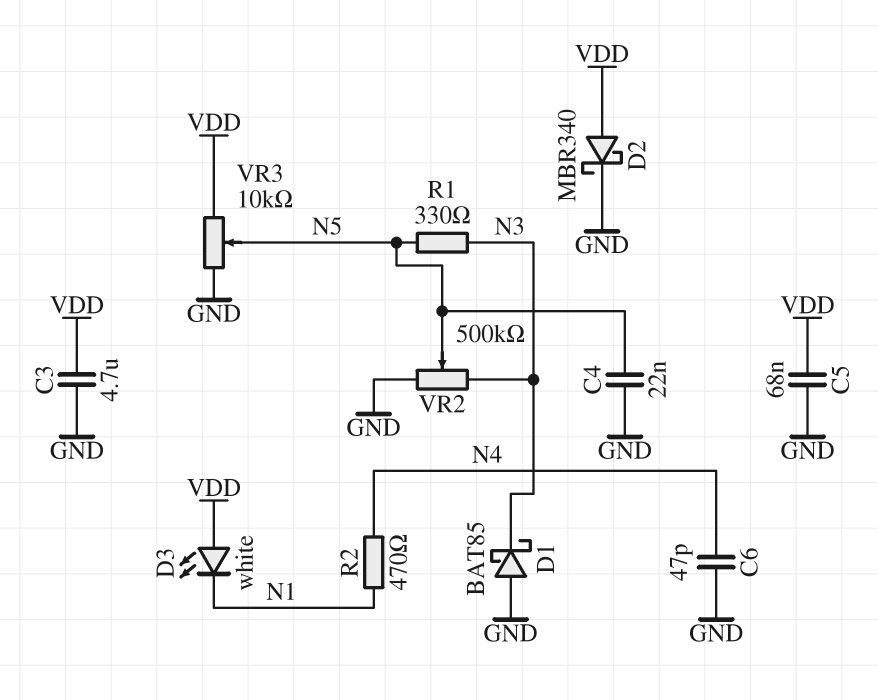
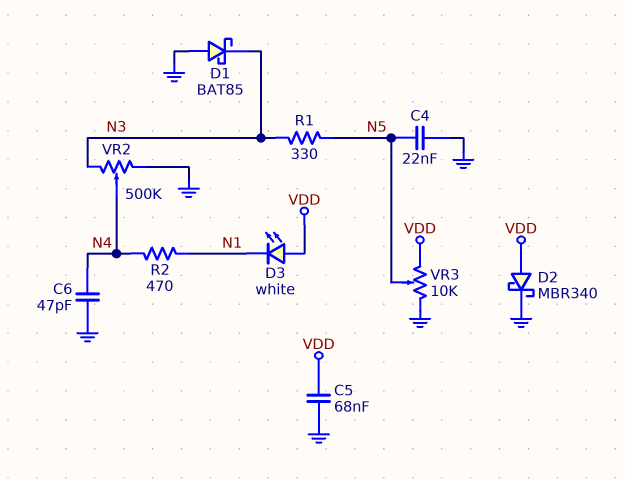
C3: 4.7uF (GND, VDD) -> none
VR2: 500k (GND, N3, wiper N5) -> 500k (GND, N3, wiper N4)

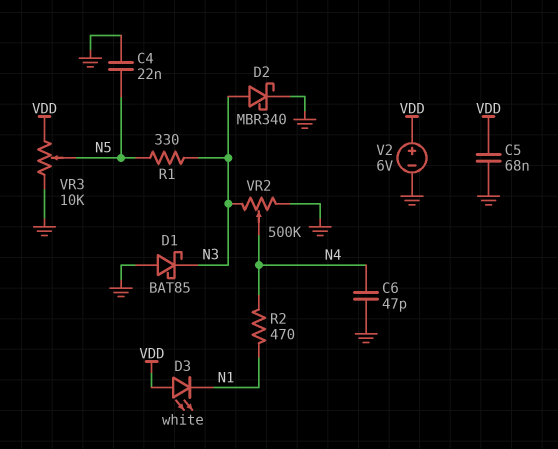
D2: schottky MBR340 (A VDD, K GND) -> schottky MBR340 (A N3, K GND)
V2: none -> 6V (plus VDD, minus GND)

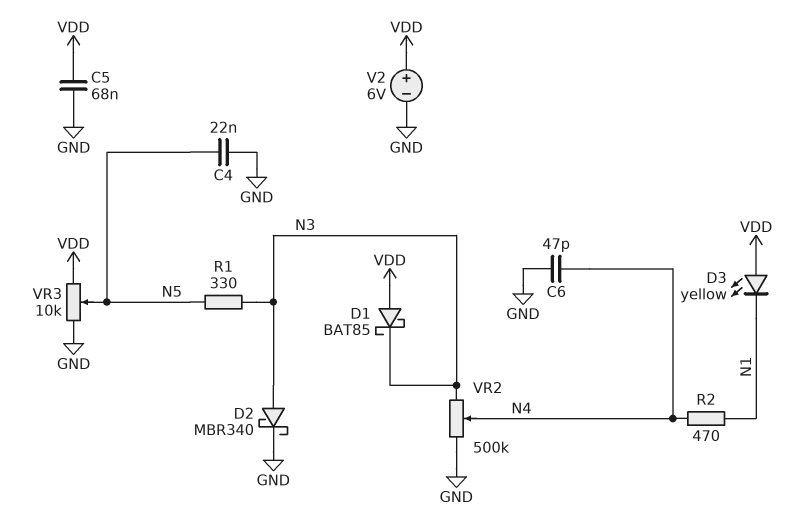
D1: schottky BAT85 (A GND, K N3) -> schottky BAT85 (A VDD, K N3)
D3: LED white (A VDD, K N1) -> LED yellow (A VDD, K N1)

